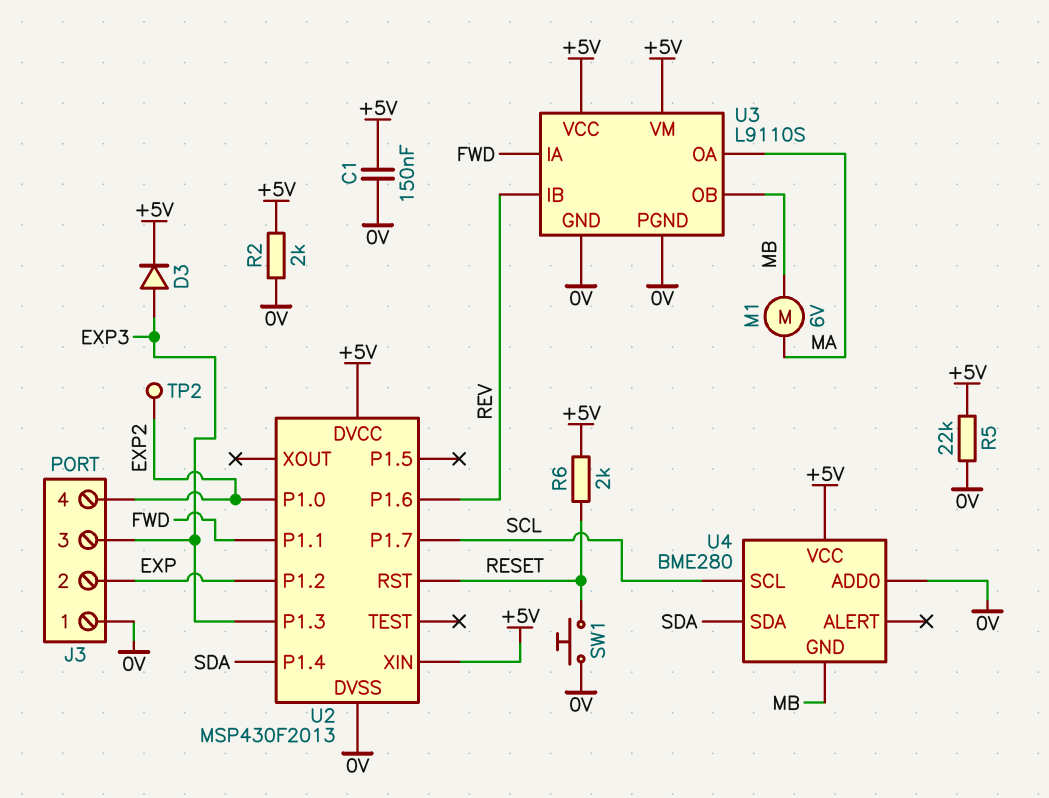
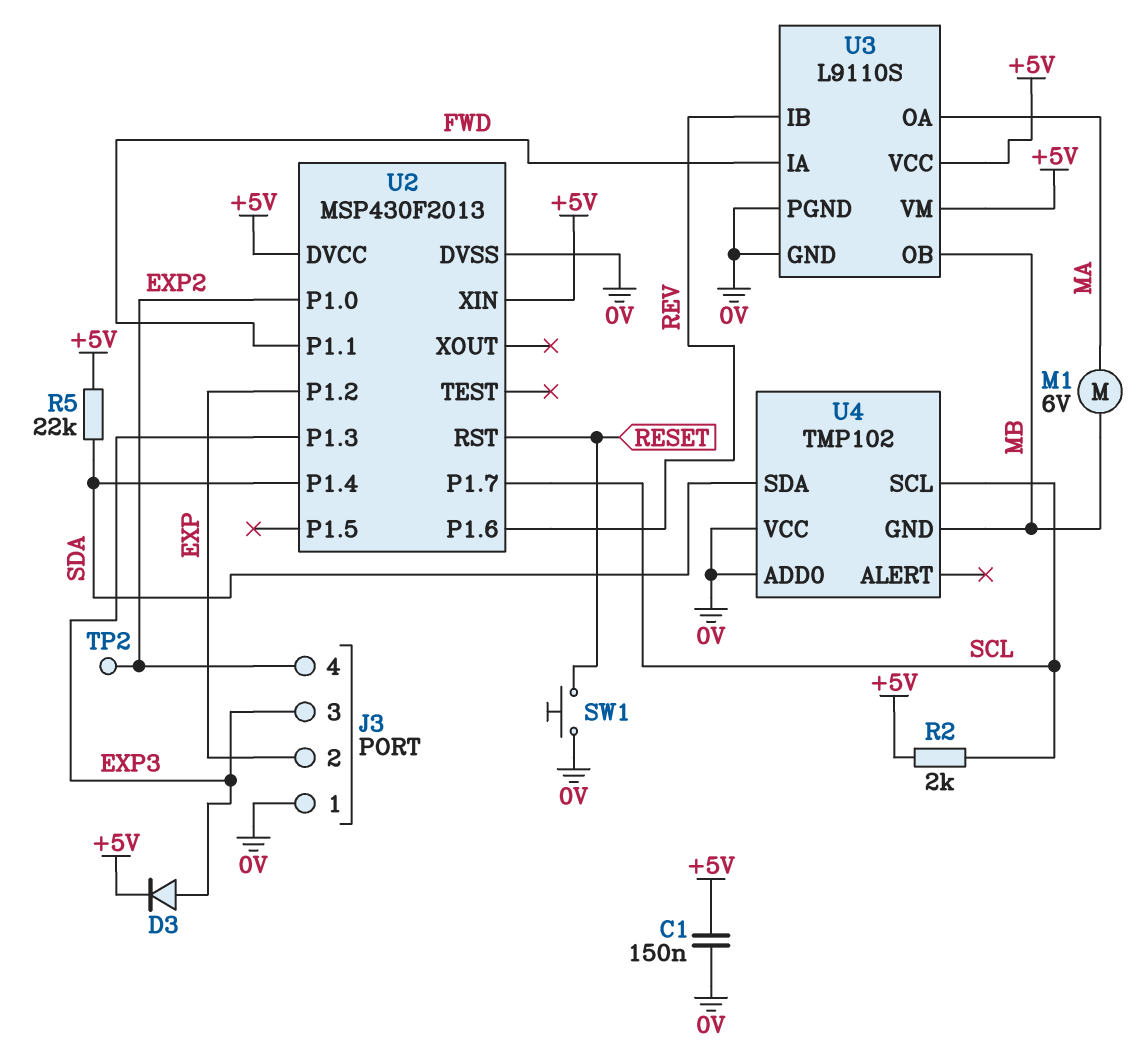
R2: 2k (+5V, 0V) -> 2k (+5V, SCL)
R5: 22k (+5V, 0V) -> 22k (+5V, SDA)
R6: 2k (+5V, RESET) -> none
U4: BME280 -> TMP102
U4 pin VCC: +5V -> 0V

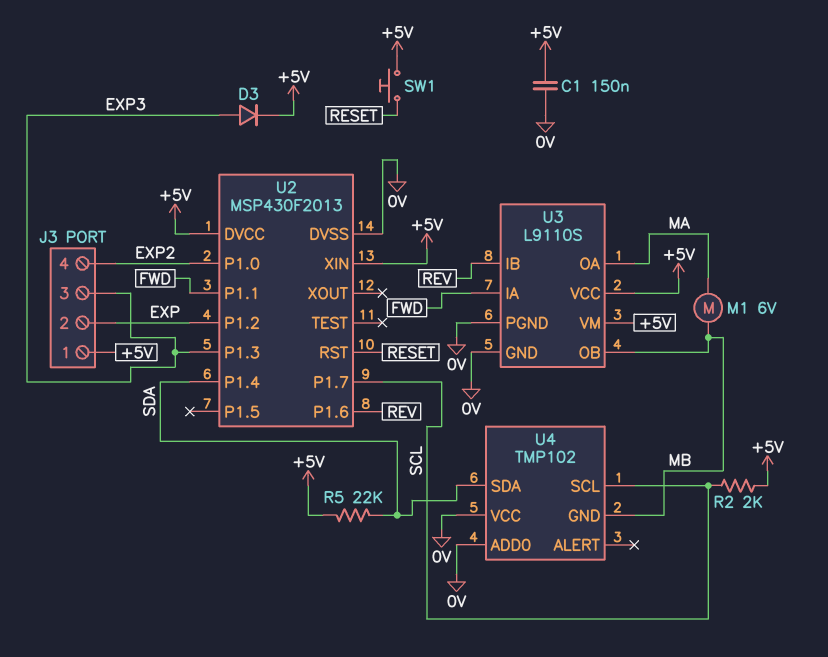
J3 pin 1: 0V -> +5V
SW1: button (0V, RESET) -> button (+5V, RESET)
TP2: test point (EXP2) -> none

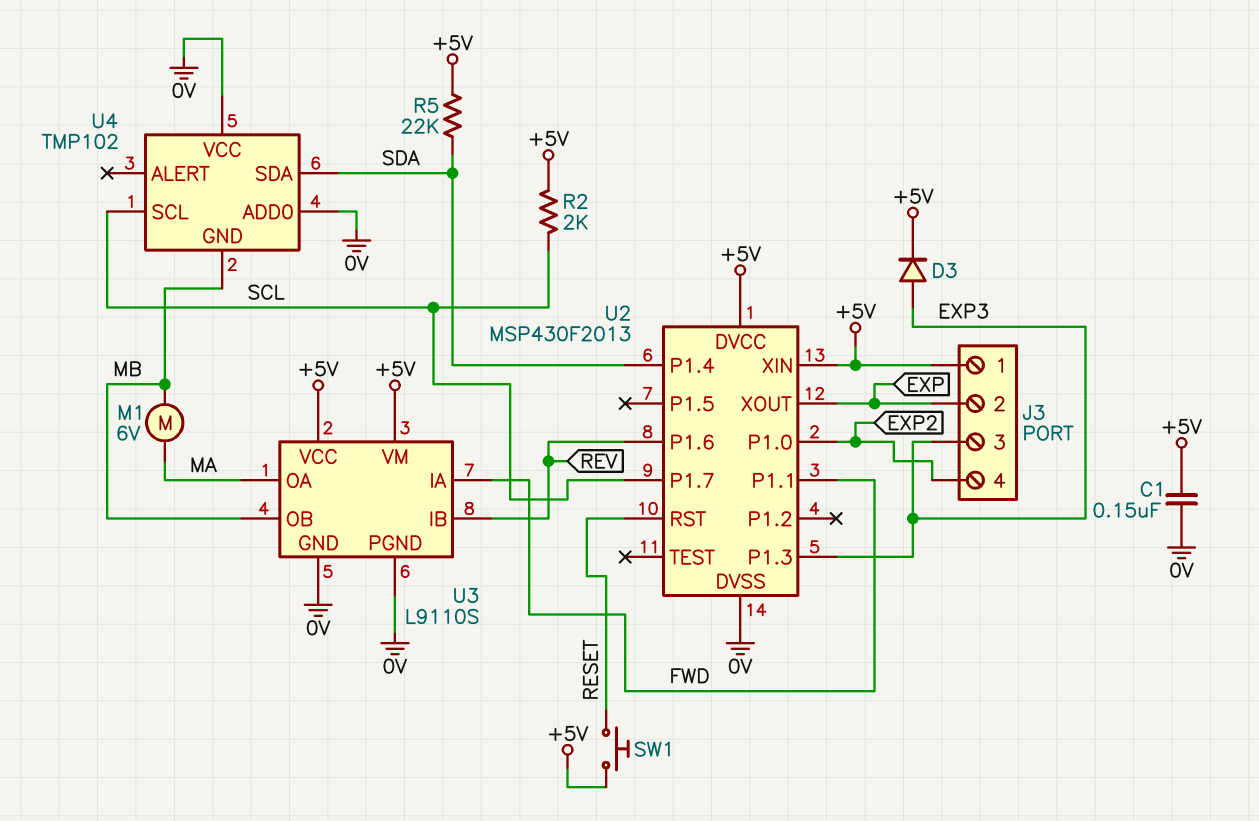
U2 pin P1.2: EXP -> none
U2 pin XOUT: none -> EXP

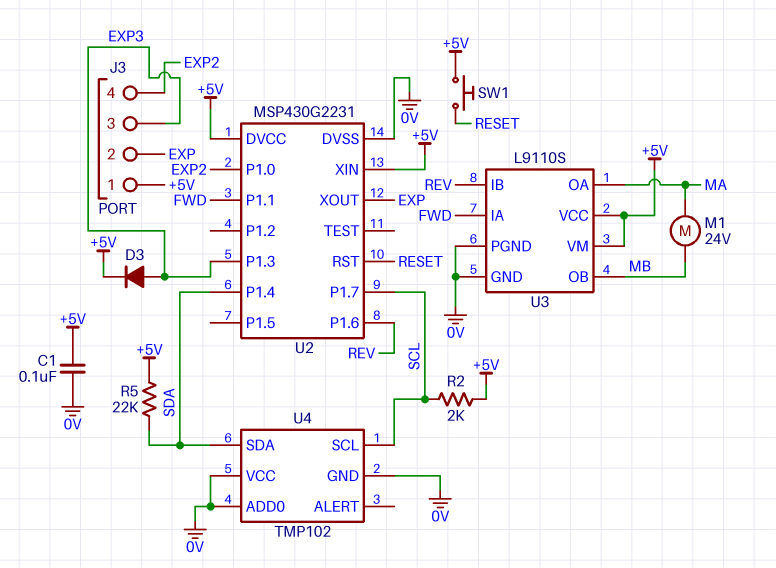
C1: 150nF (+5V, 0V) -> 100nF (+5V, 0V)
M1: motor 6V (MA, MB) -> motor 24V (MA, MB)
U2: MSP430F2013 -> MSP430G2231
U4 pin GND: MB -> 0V

